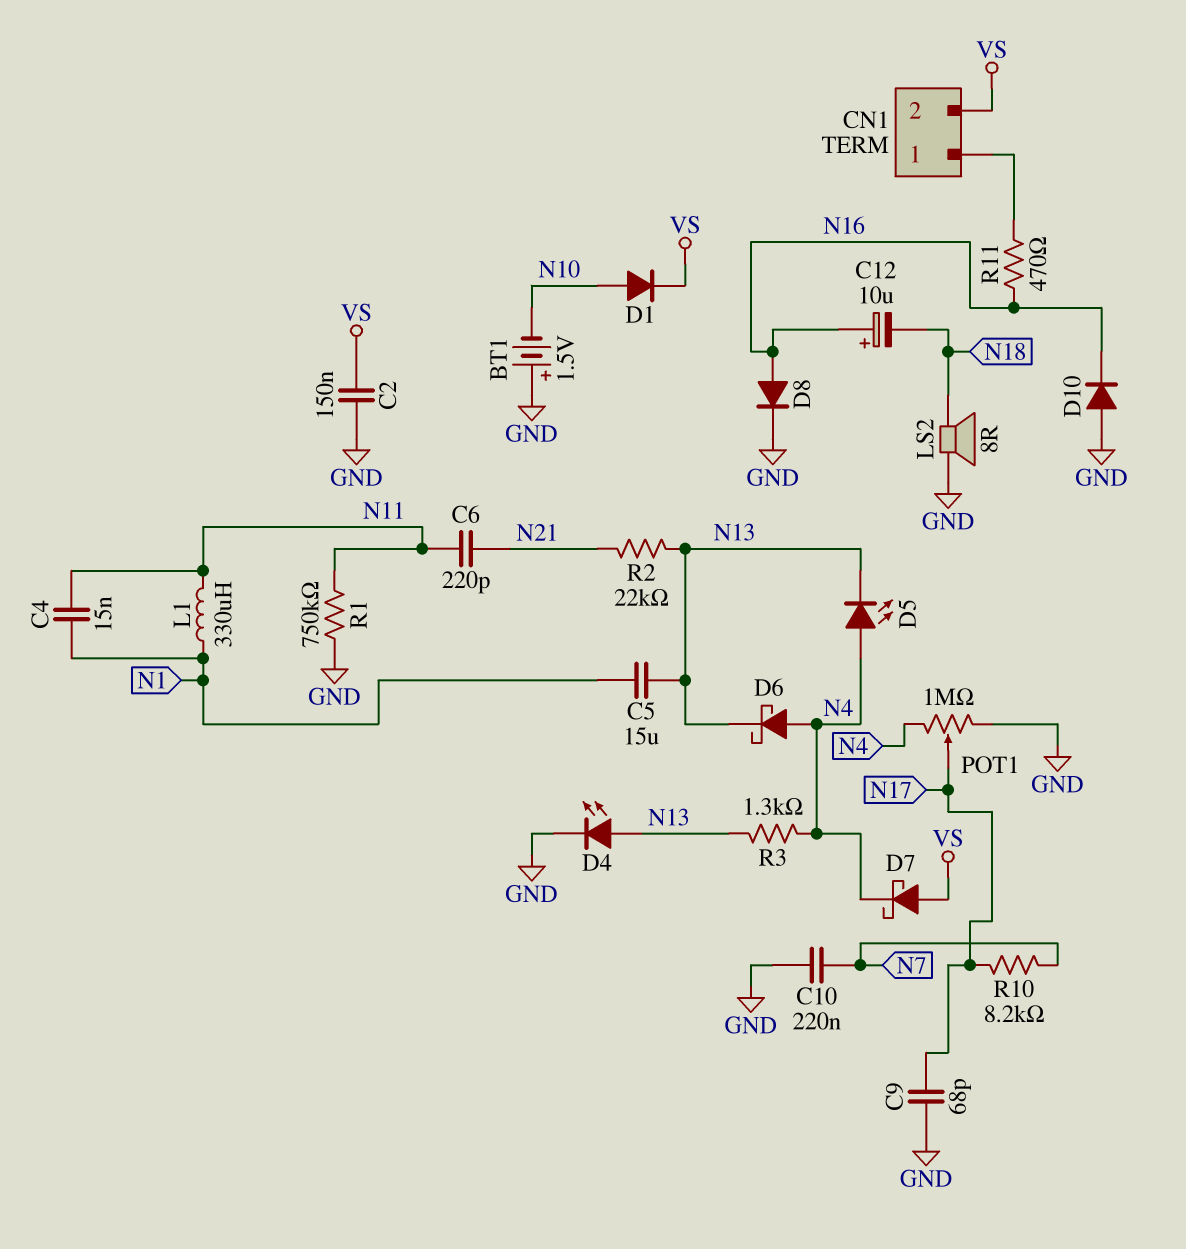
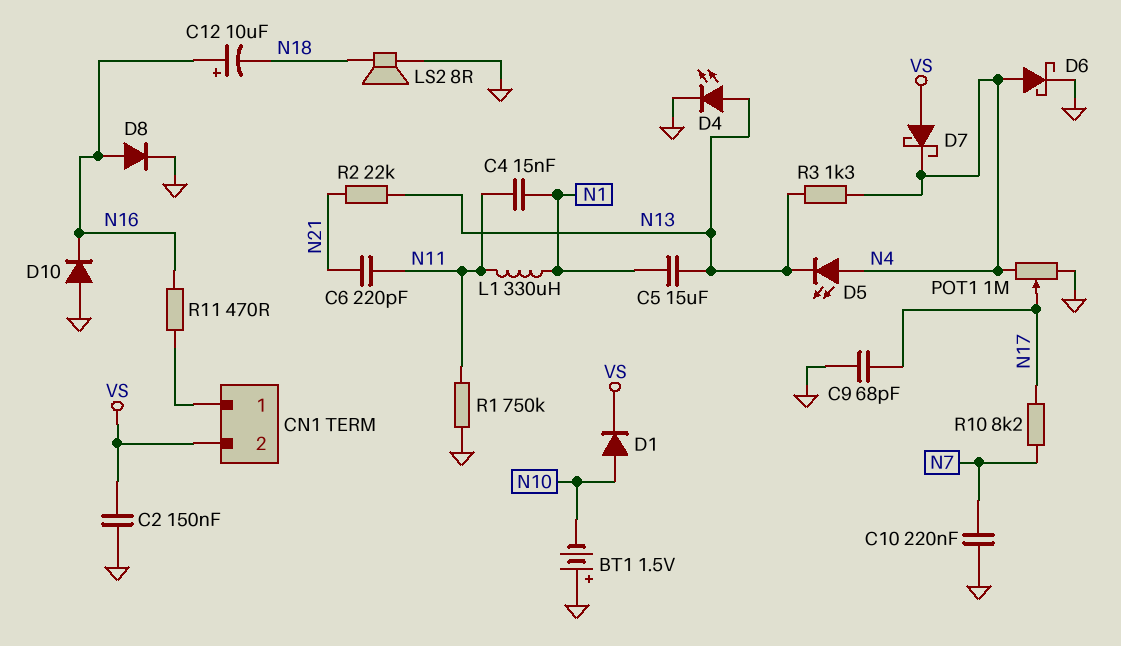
D6: schottky (A N4, K N13) -> schottky (A N4, K GND)

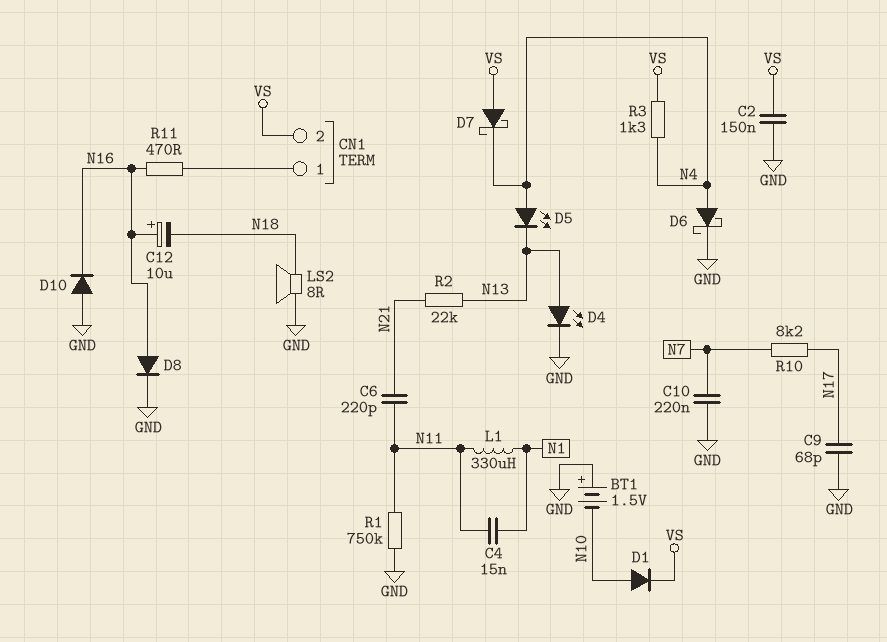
C5: 15uF (N1, N13) -> none
POT1: 1M (GND, N4, wiper N17) -> none
R3: 1.3k (N4, N13) -> 1.3k (N4, VS)

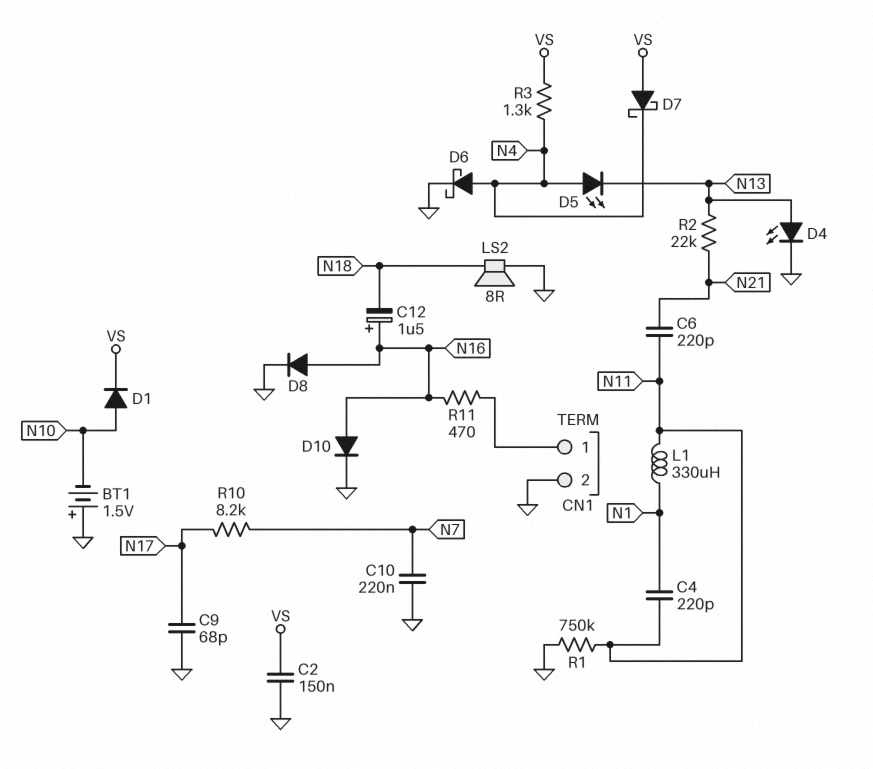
C4: 15nF (N1, N11) -> 220pF (N1, N11)
C12: 10uF (plus N16, minus N18) -> 1.5uF (plus N16, minus N18)
CN1 pin 2: VS -> GND
D10: diode (A GND, K N16) -> diode (A N16, K GND)

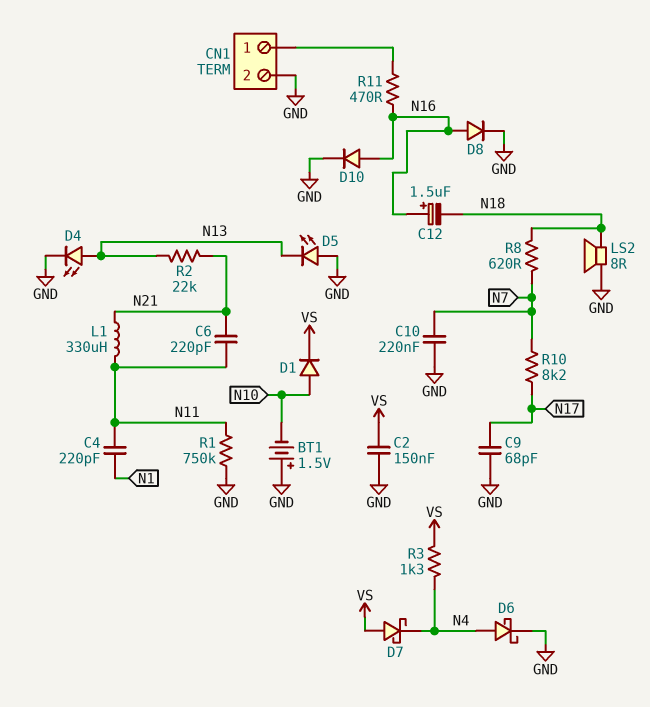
D5: LED (A N4, K N13) -> LED (A GND, K N13)
L1: 330uH (N1, N11) -> 330uH (N11, N21)
R8: none -> 620 (N7, N18)

